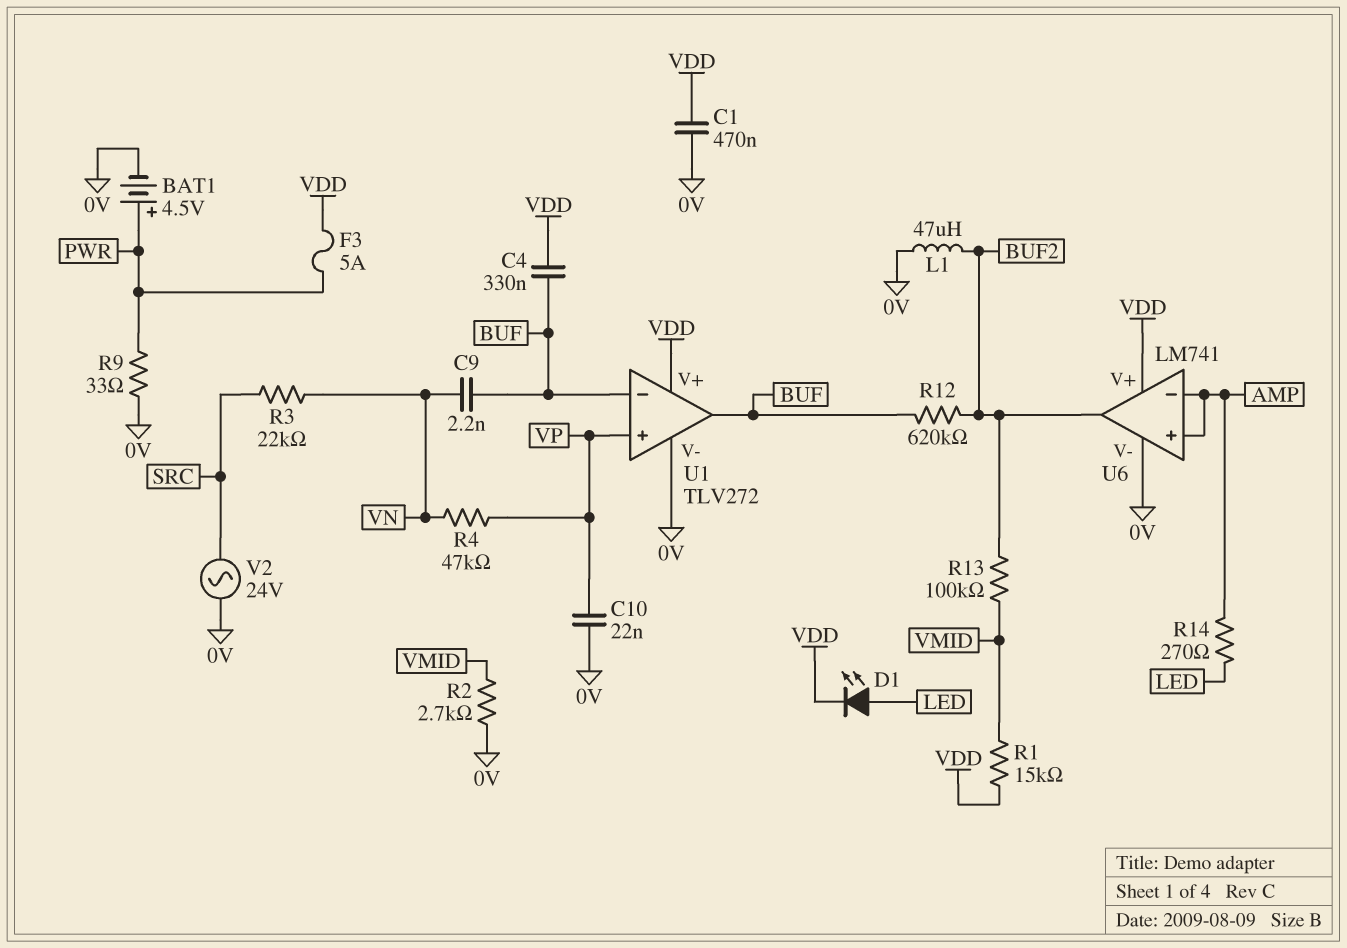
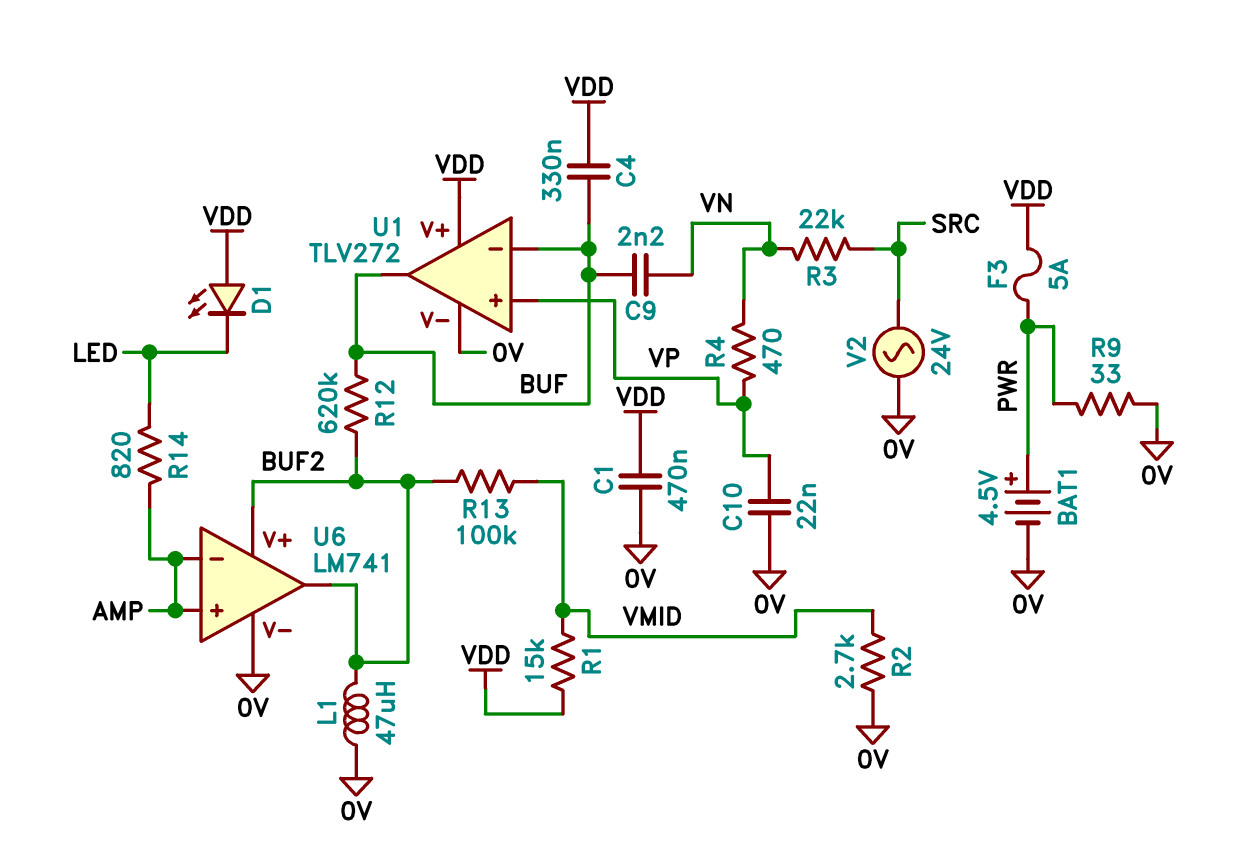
D1: LED (A LED, K VDD) -> LED (A VDD, K LED)
R4: 47k (VN, VP) -> 470 (VN, VP)
R14: 270 (AMP, LED) -> 820 (AMP, LED)
U6 pin V+: VDD -> BUF2

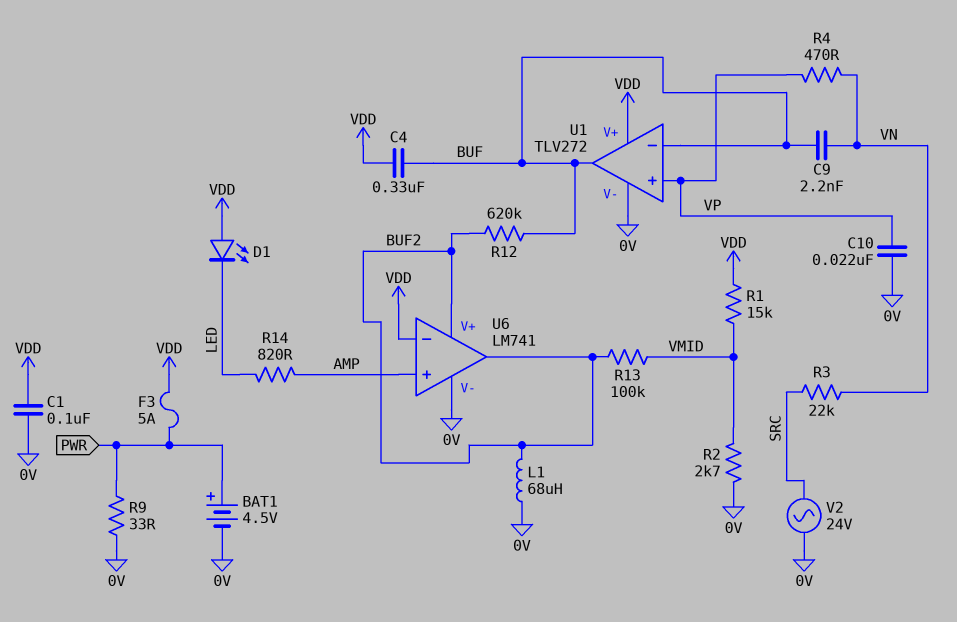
C1: 470nF (0V, VDD) -> 100nF (0V, VDD)
L1: 47uH (0V, BUF2) -> 68uH (0V, BUF2)
U6 pin in-: AMP -> VDD

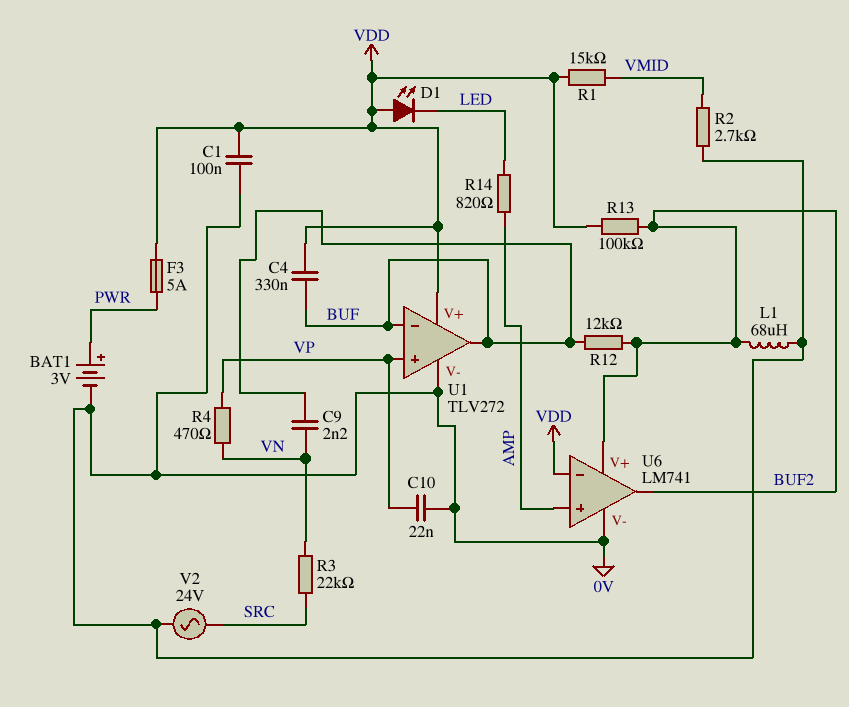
BAT1: 4.5V (plus PWR, minus 0V) -> 3V (plus PWR, minus 0V)
R9: 33 (0V, PWR) -> none
R12: 620k (BUF, BUF2) -> 12k (BUF, BUF2)
R13: 100k (BUF2, VMID) -> 100k (BUF2, VDD)

